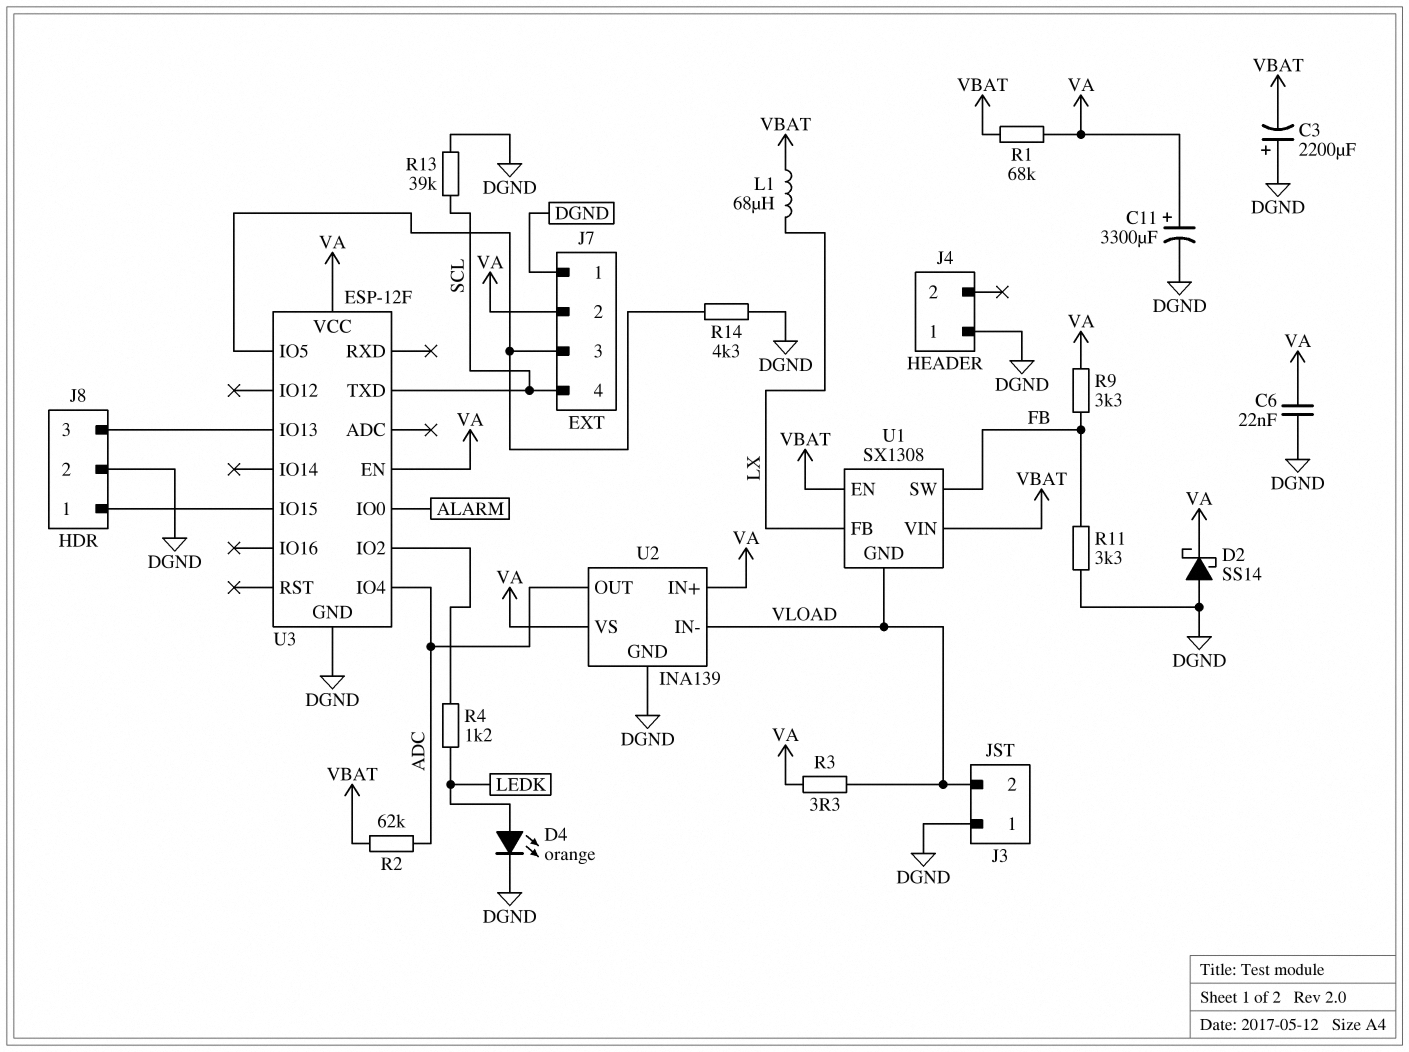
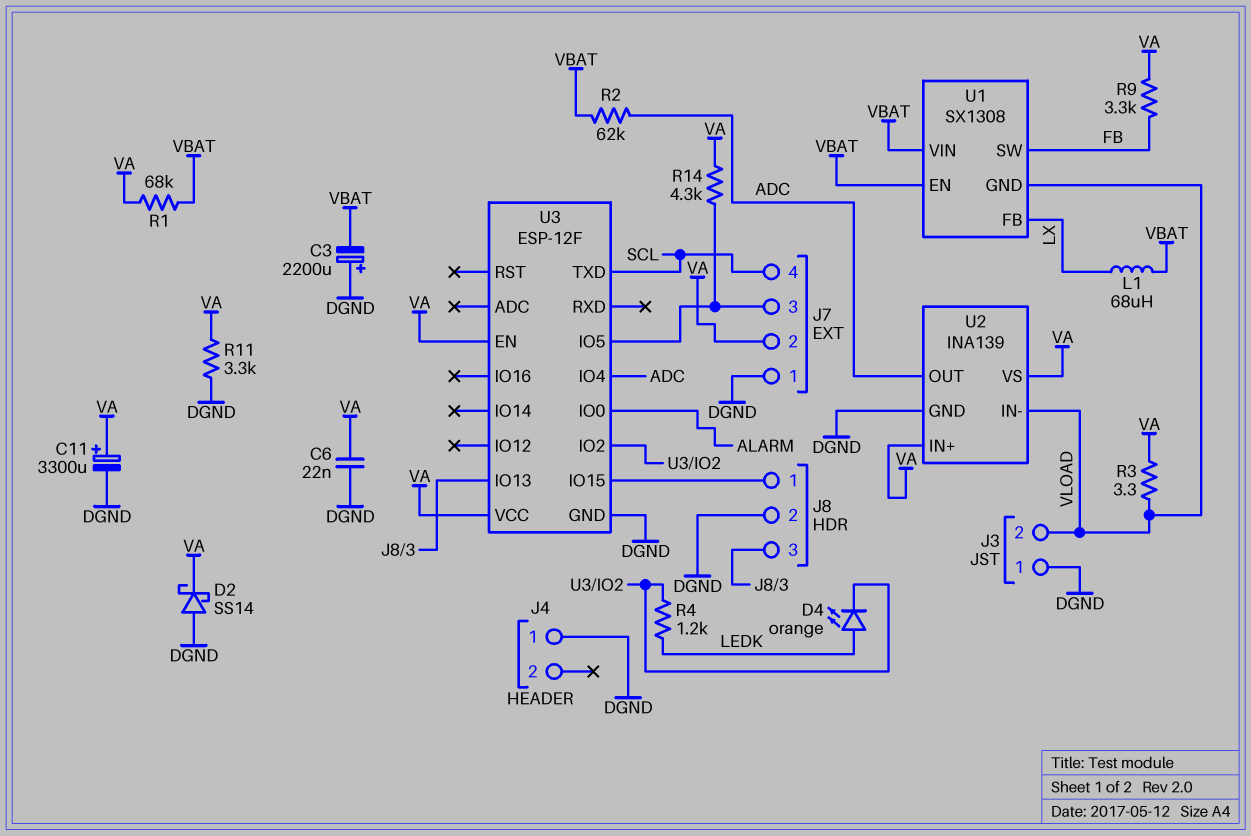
D4: LED orange (A LEDK, K DGND) -> LED orange (A LEDK, K U3/IO2)
R11: 3.3k (DGND, FB) -> 3.3k (DGND, VA)
R13: 39k (DGND, SCL) -> none
R14: 4.3k (DGND, J7/3) -> 4.3k (J7/3, VA)

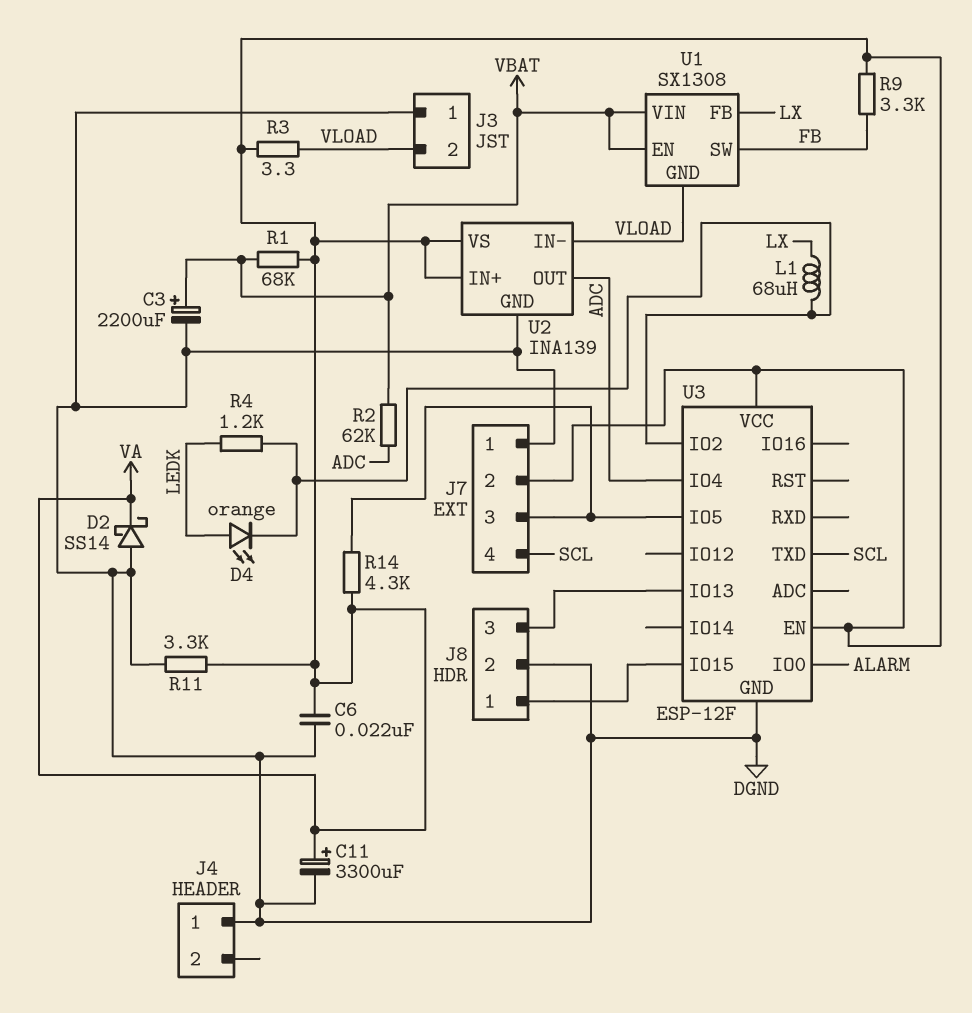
C3: 2200uF (plus DGND, minus VBAT) -> 2200uF (plus VBAT, minus DGND)
L1: 68uH (LX, VBAT) -> 68uH (LX, U3/IO2)

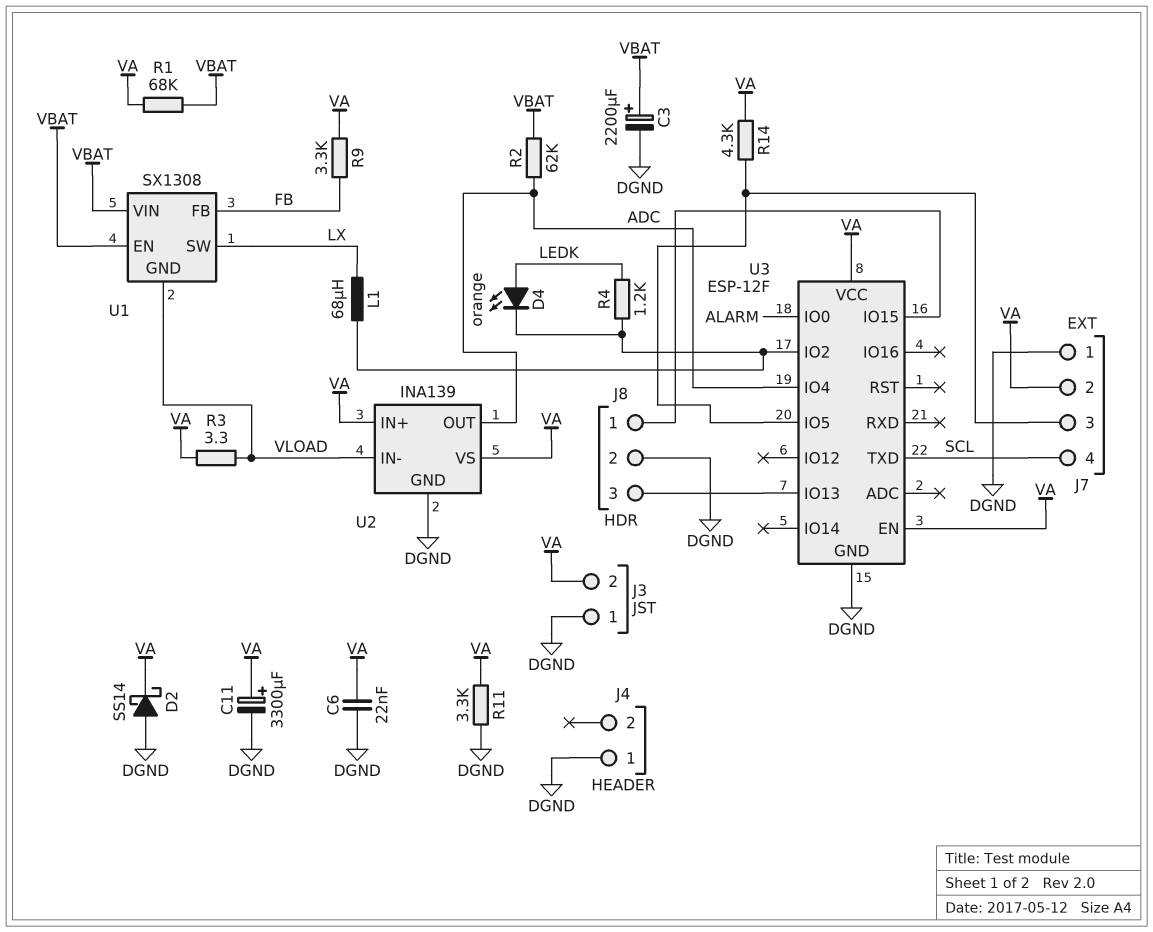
J3 pin 2: VLOAD -> VA
U1 pin FB: LX -> FB
U1 pin SW: FB -> LX

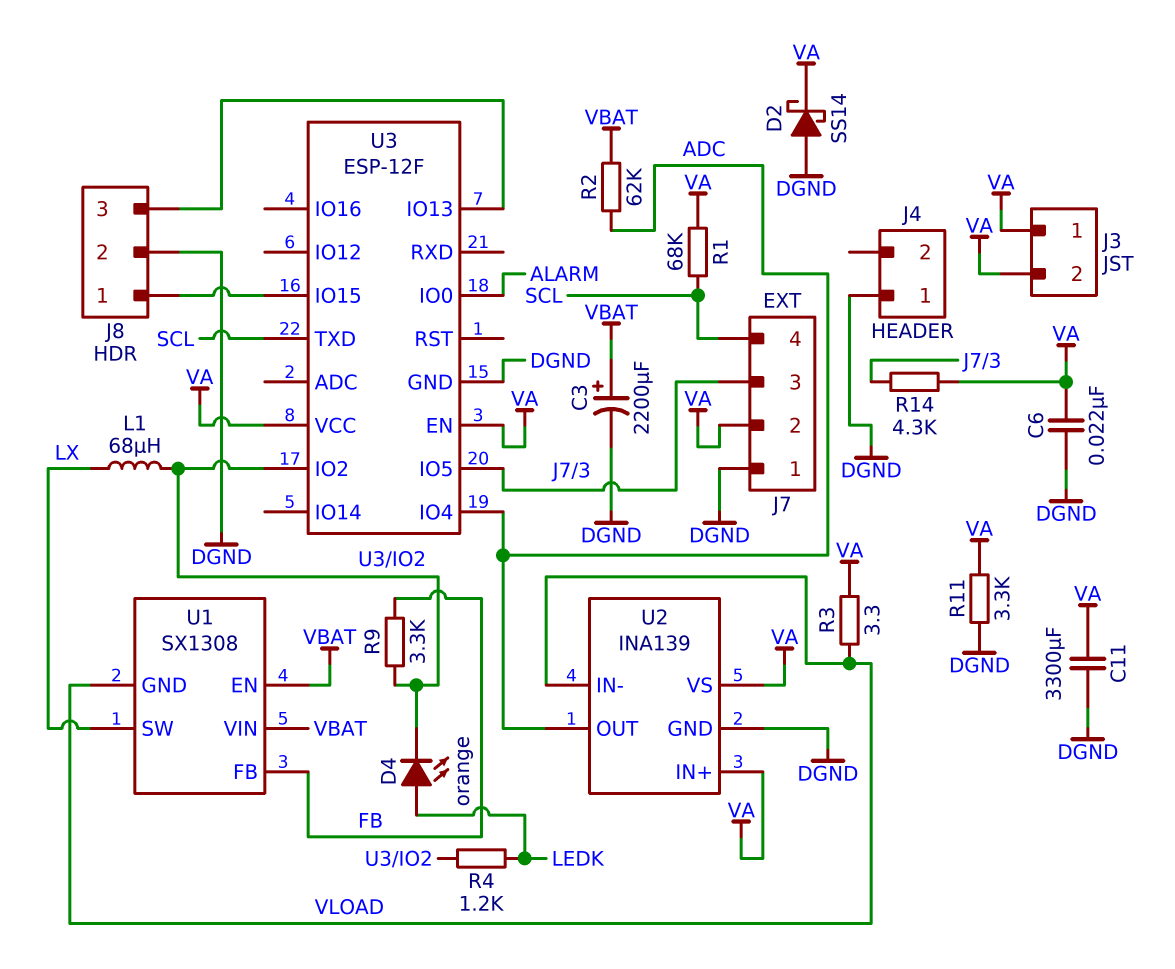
C11: 3300uF (plus VA, minus DGND) -> 3300uF (DGND, VA)
J3 pin 1: DGND -> VA
R1: 68k (VA, VBAT) -> 68k (SCL, VA)
R9: 3.3k (FB, VA) -> 3.3k (FB, U3/IO2)

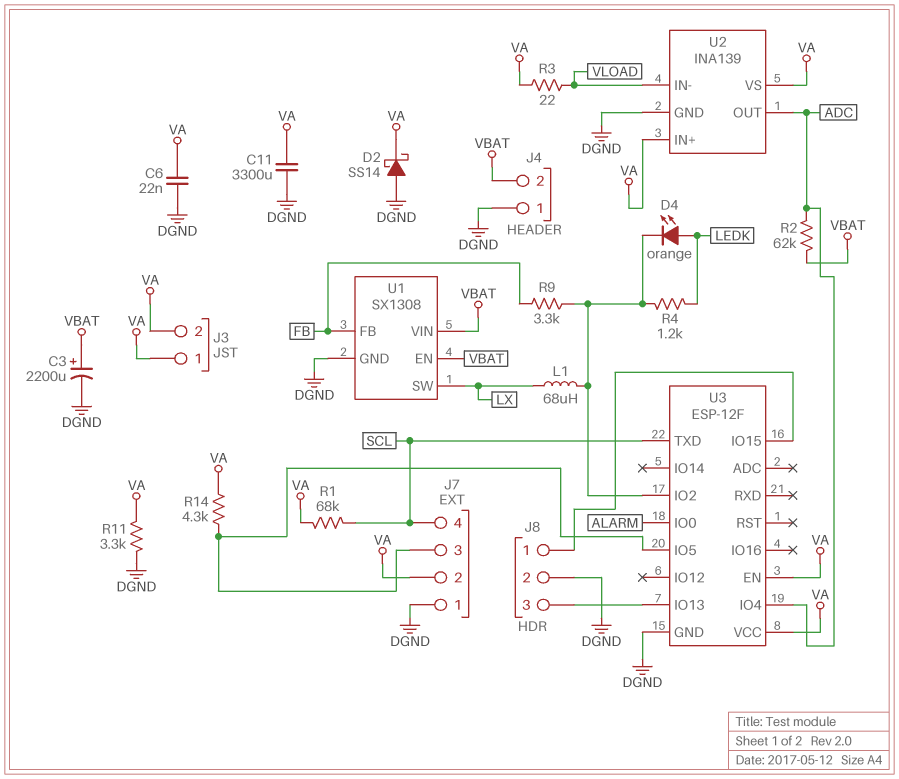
J4 pin 2: none -> VBAT
R3: 3.3 (VA, VLOAD) -> 22 (VA, VLOAD)
U1 pin GND: VLOAD -> DGND

